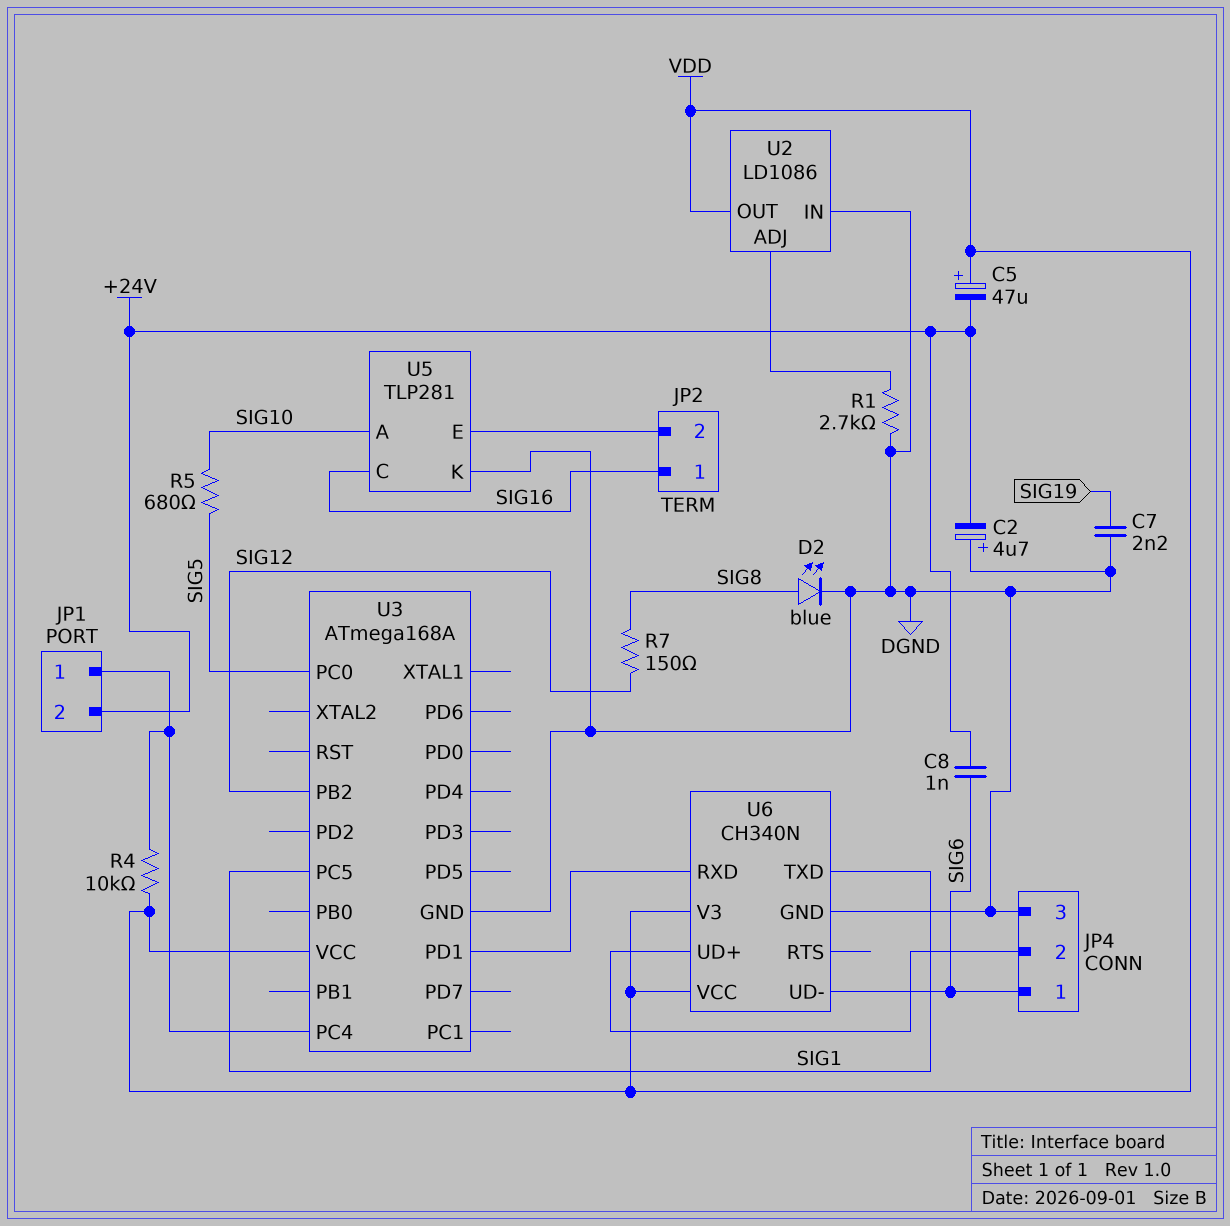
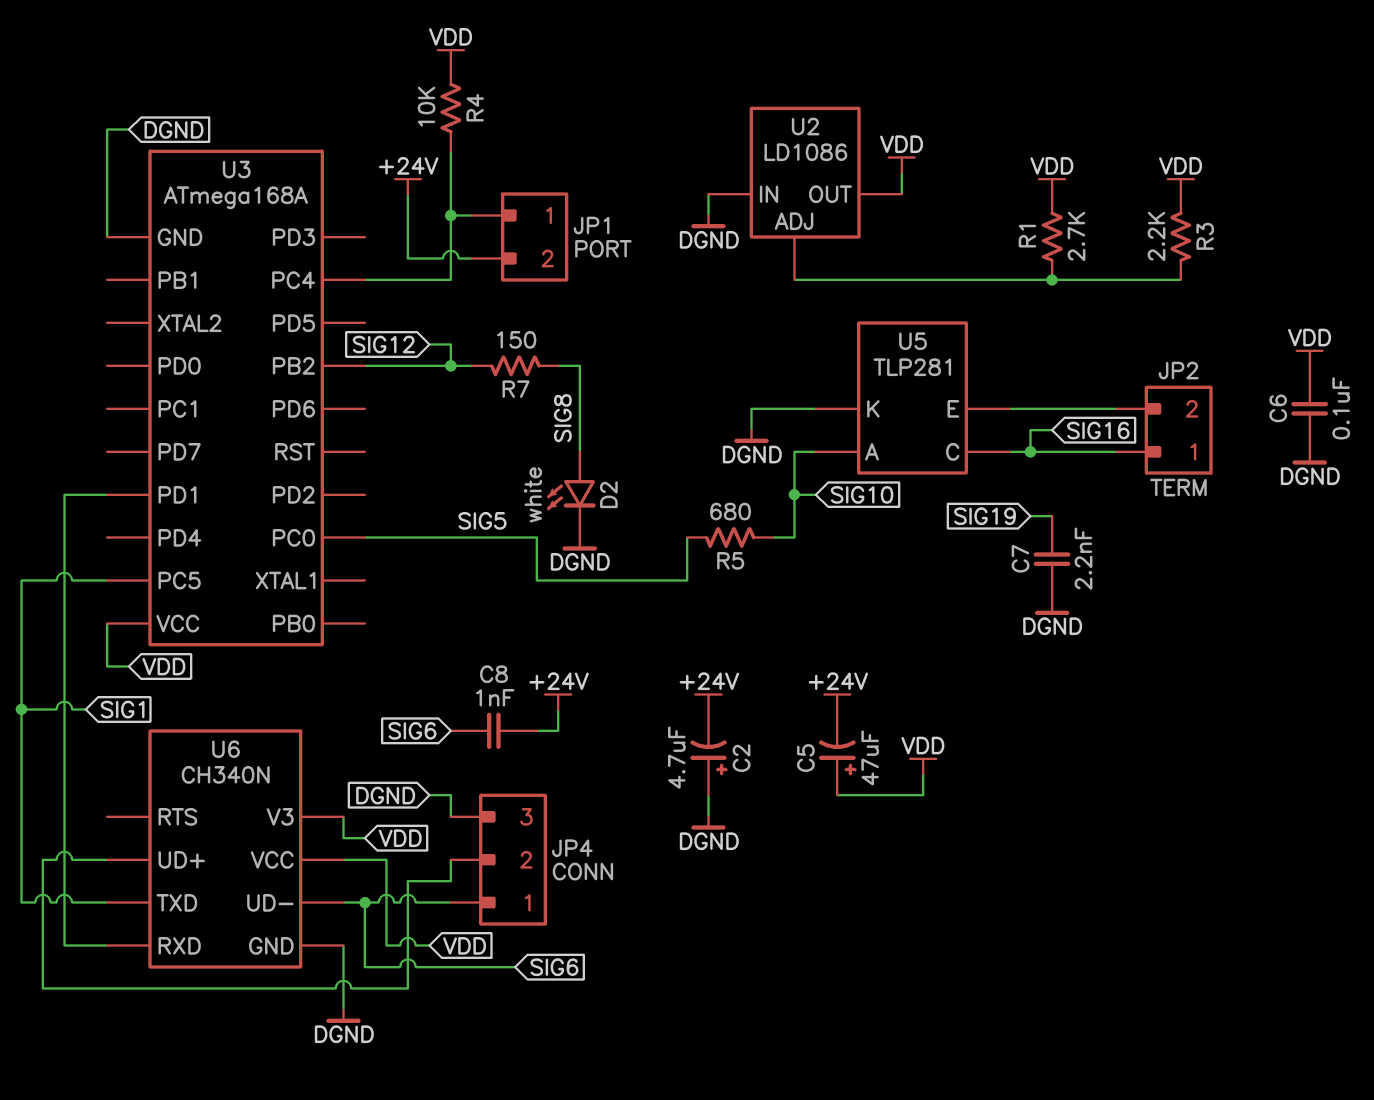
C6: none -> 100nF (DGND, VDD)
D2: LED blue (A SIG8, K DGND) -> LED white (A SIG8, K DGND)
R1: 2.7k (DGND, U2/ADJ) -> 2.7k (U2/ADJ, VDD)
R3: none -> 2.2k (U2/ADJ, VDD)

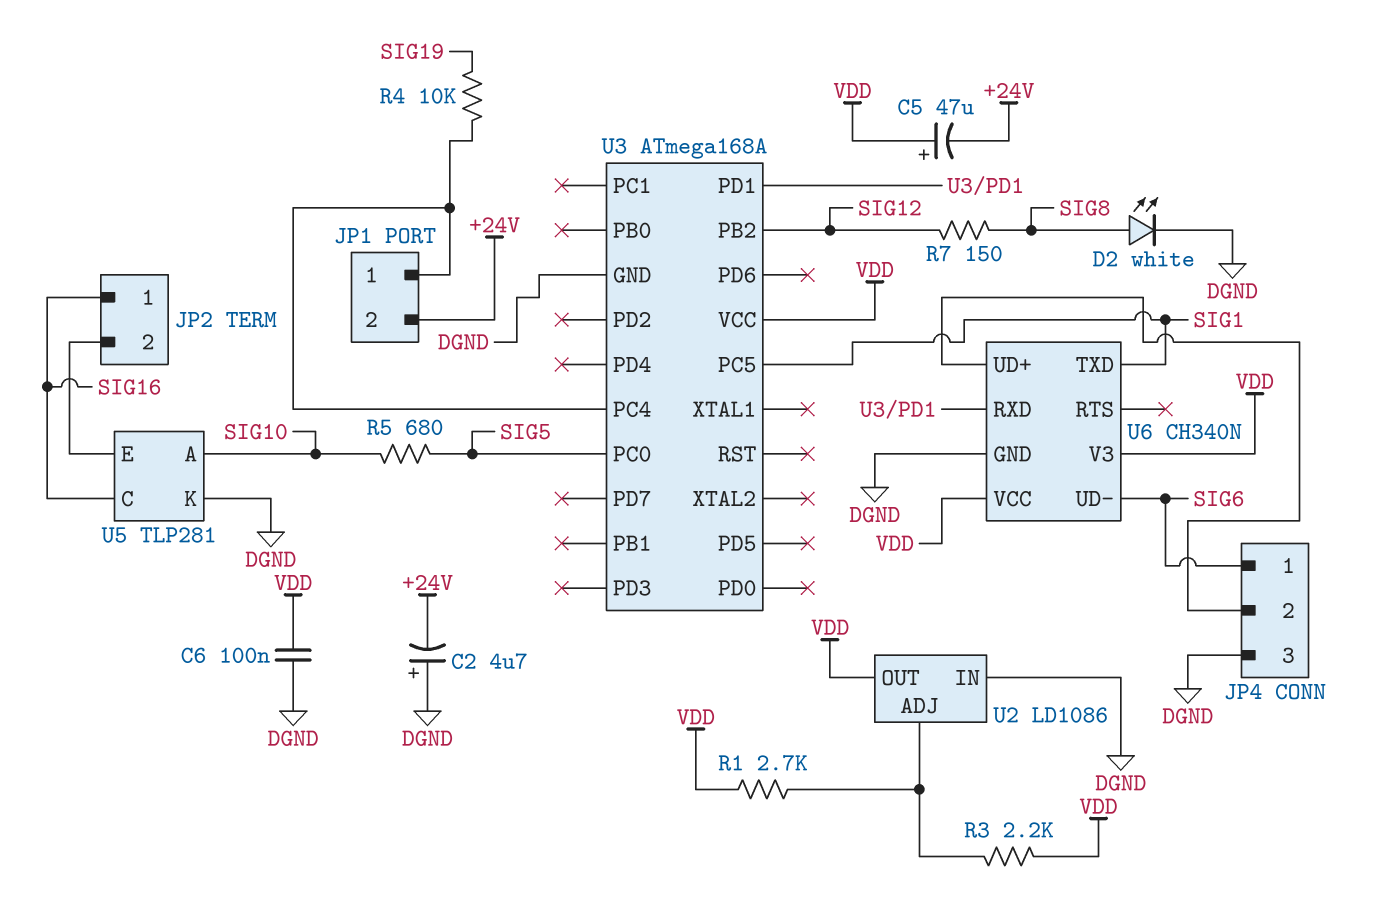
C7: 2.2nF (DGND, SIG19) -> none
C8: 1nF (+24V, SIG6) -> none
R4: 10k (JP1/1, VDD) -> 10k (JP1/1, SIG19)

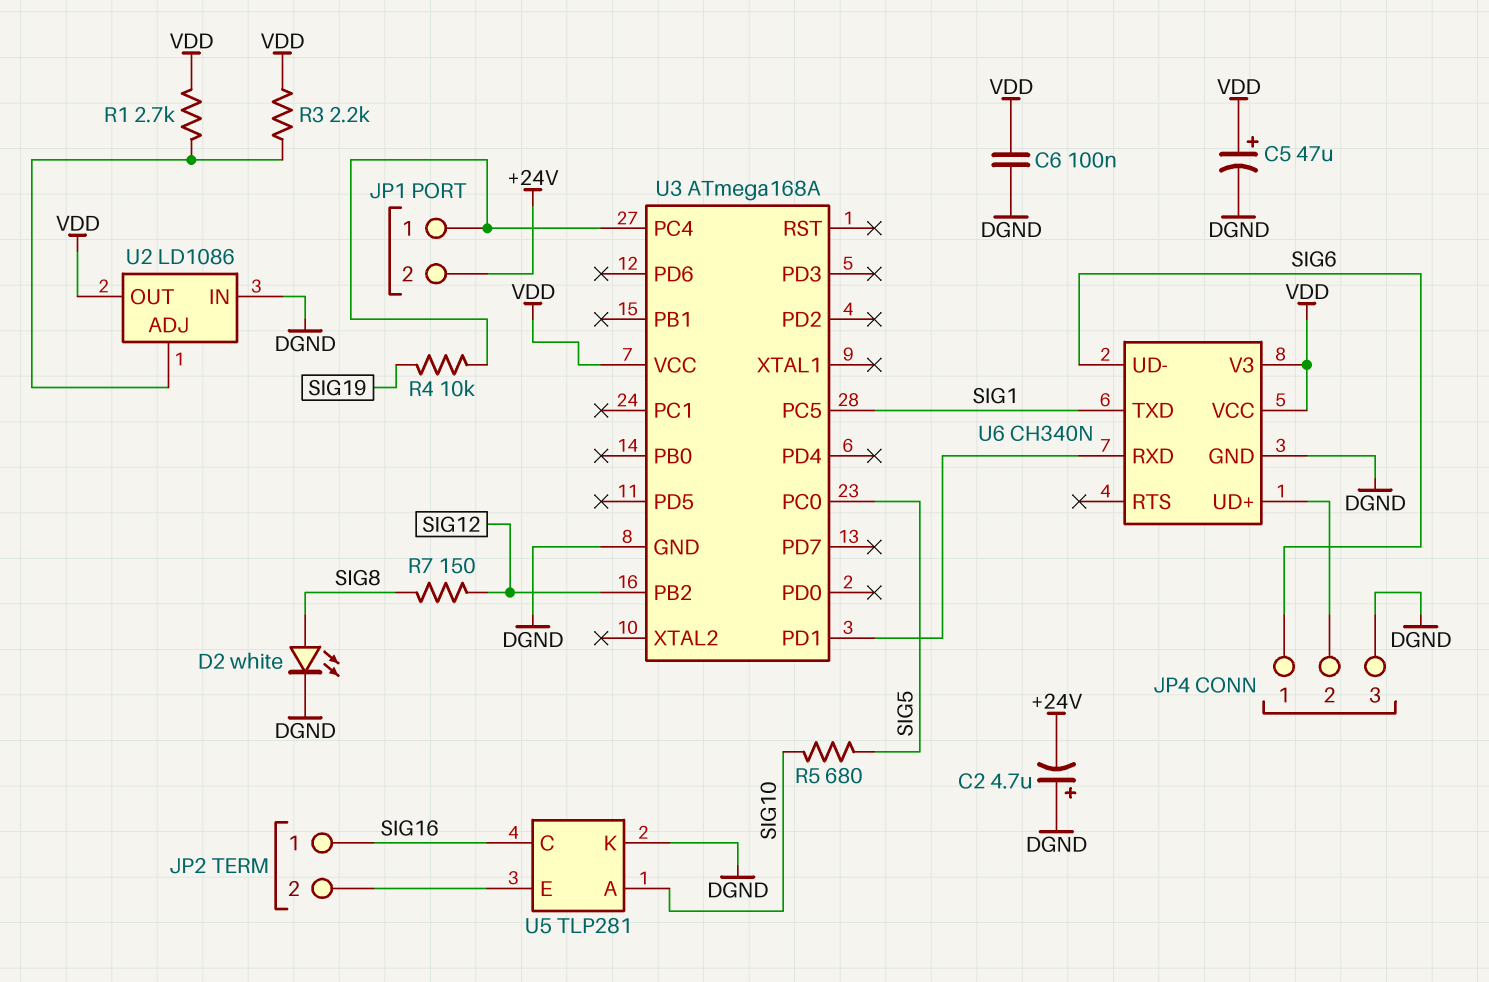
C5: 47uF (plus VDD, minus +24V) -> 47uF (plus VDD, minus DGND)

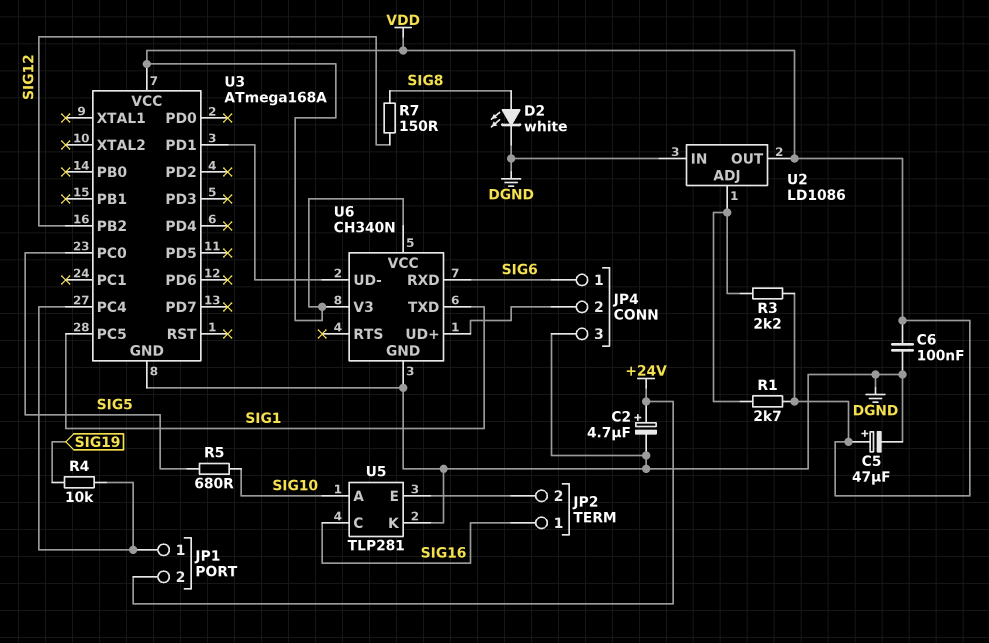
C2: 4.7uF (plus DGND, minus +24V) -> 4.7uF (plus +24V, minus DGND)
U6 pin RXD: U3/PD1 -> SIG6
U6 pin UD-: SIG6 -> U3/PD1

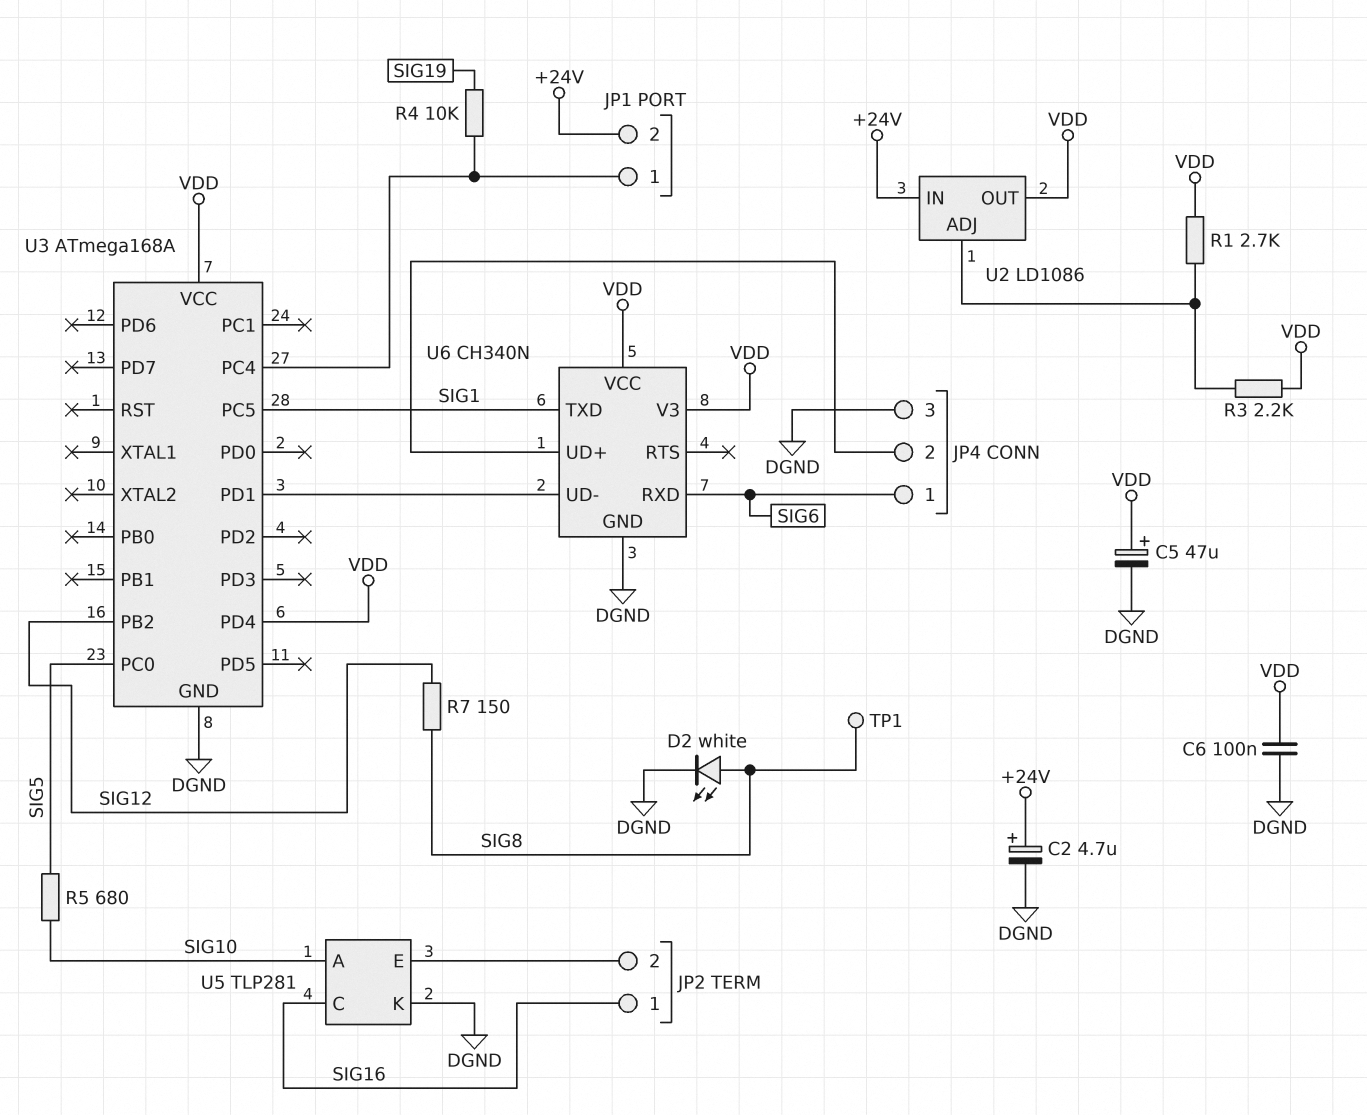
TP1: none -> test point (SIG8)
U2 pin IN: DGND -> +24V
U3 pin PD4: none -> VDD

